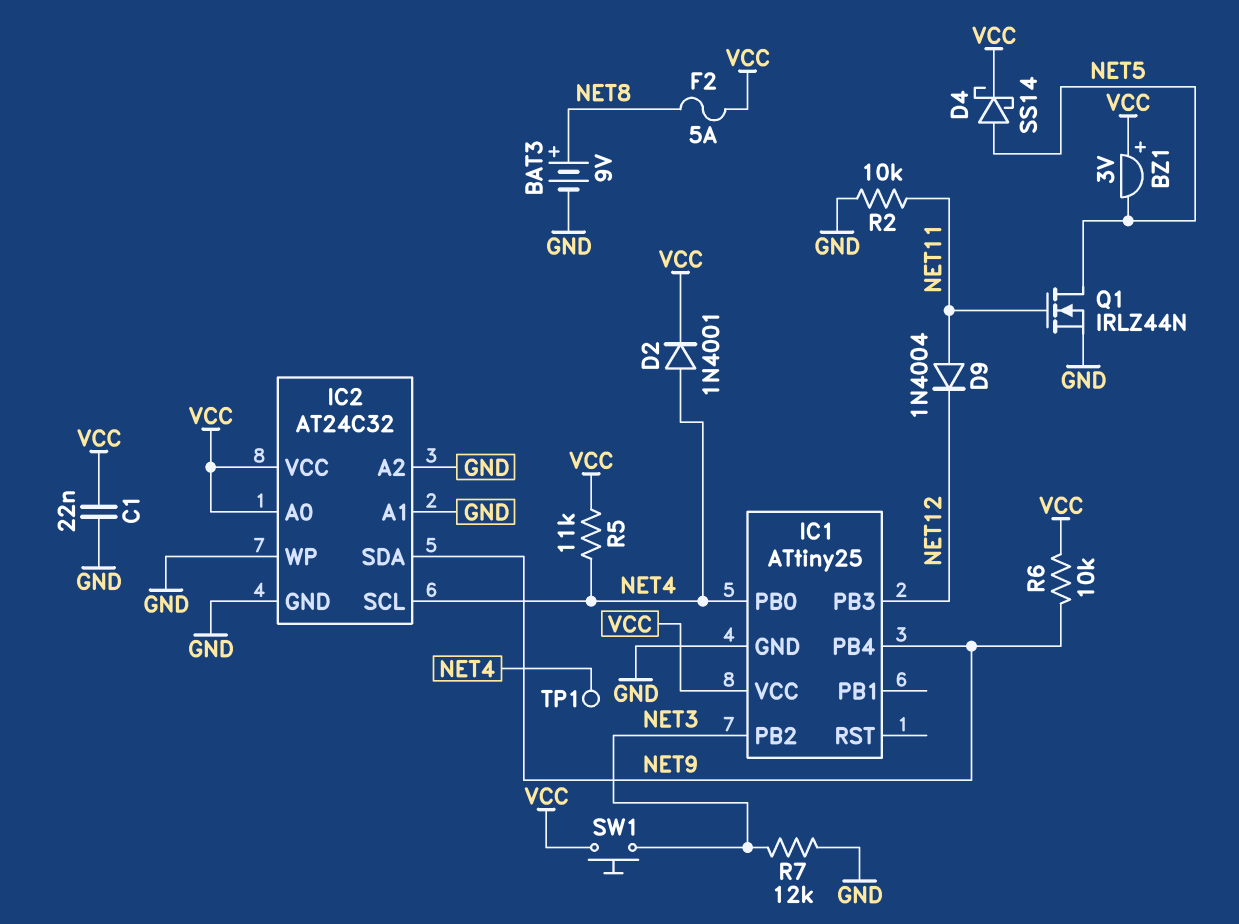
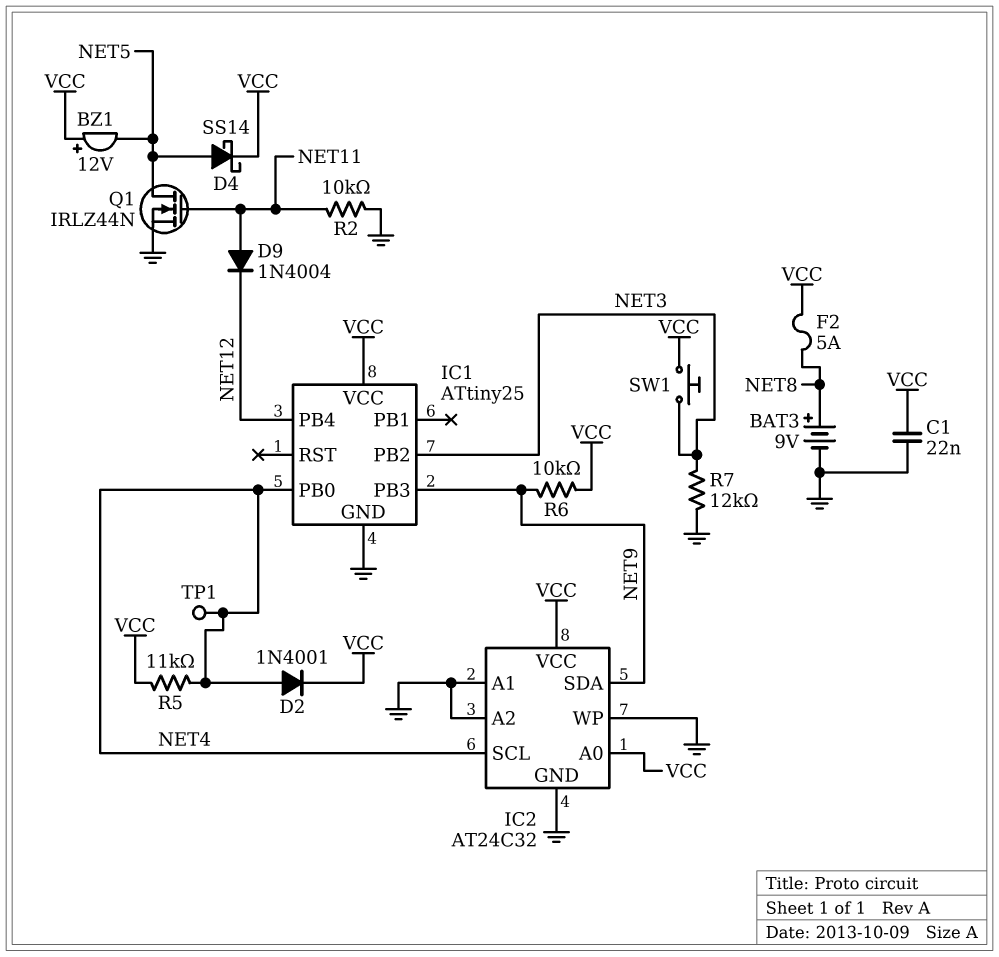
BZ1: buzzer 3V (plus VCC, minus NET5) -> buzzer 12V (plus VCC, minus NET5)
IC1 pin PB3: NET12 -> NET9
IC1 pin PB4: NET9 -> NET12

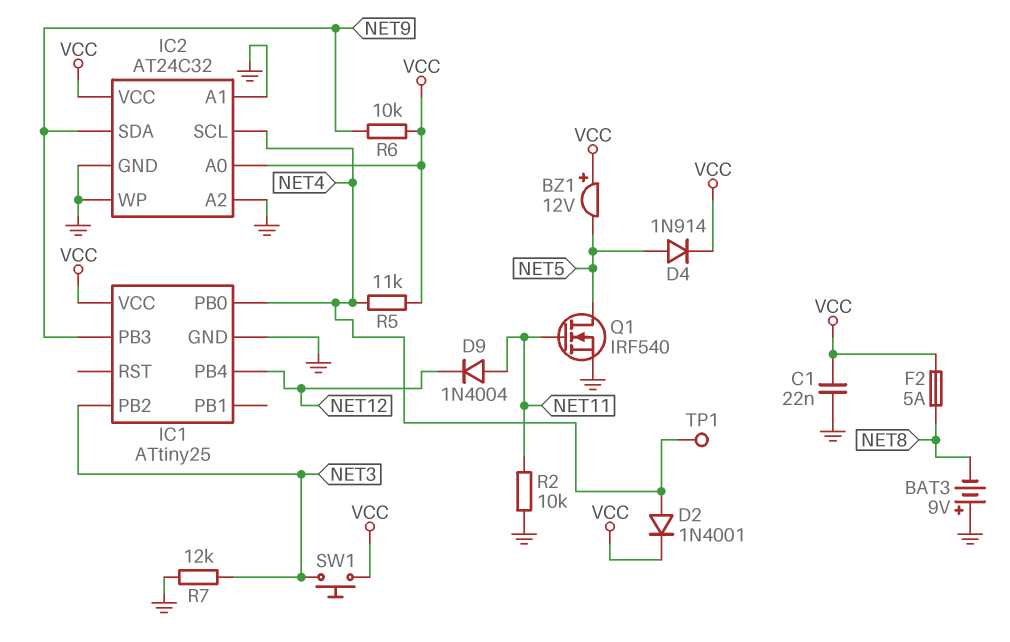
BAT3: 9V (plus NET8, minus GND) -> 9V (plus GND, minus NET8)
D4: schottky SS14 (A NET5, K VCC) -> diode 1N914 (A NET5, K VCC)
Q1: NMOS IRLZ44N (G NET11, D NET5, S GND) -> NMOS IRF540 (G NET11, D NET5, S GND)

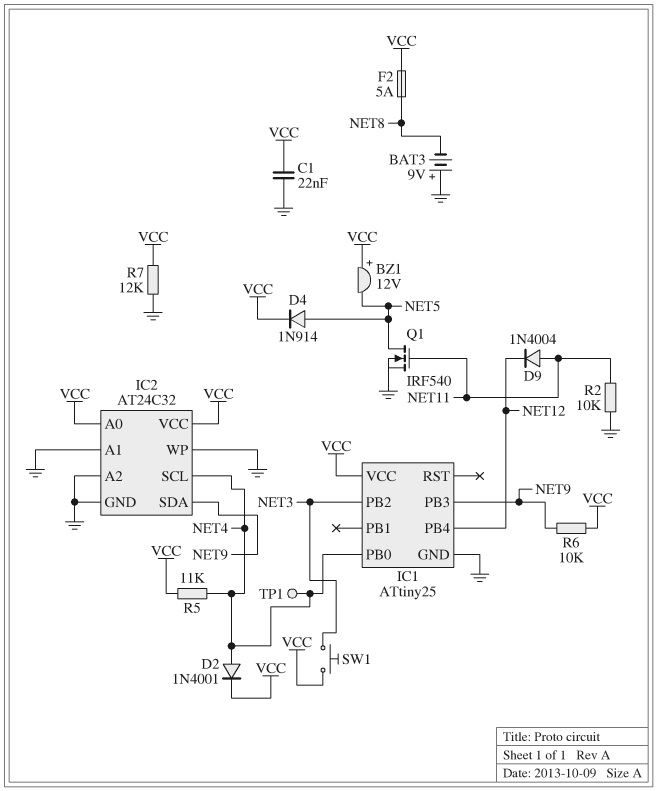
R7: 12k (GND, NET3) -> 12k (GND, VCC)

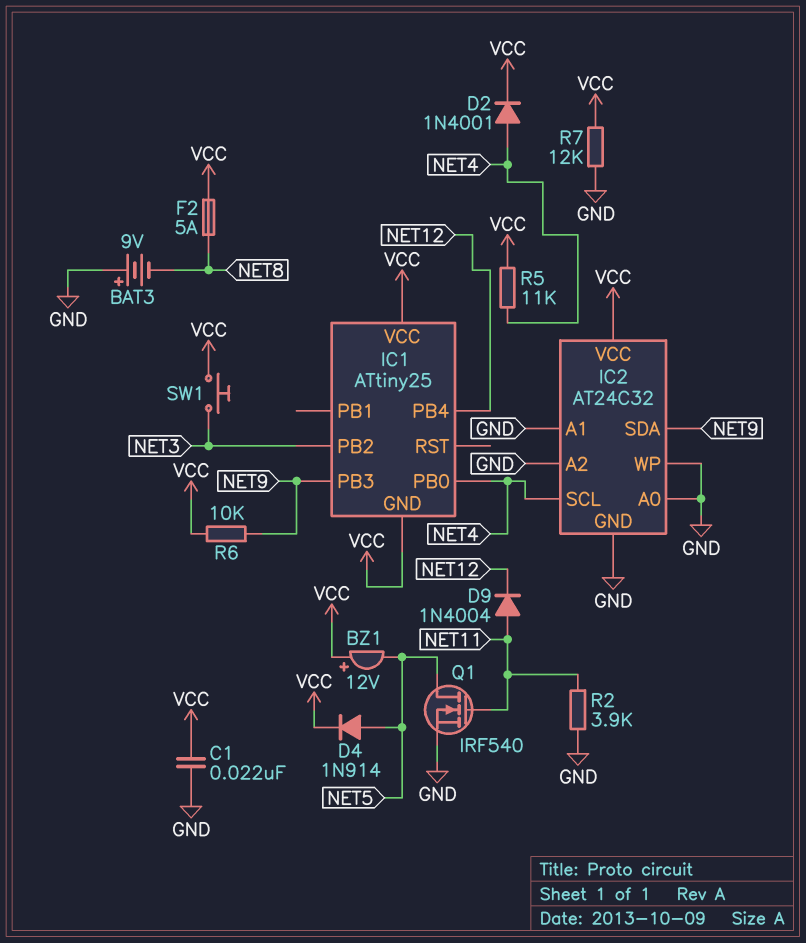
IC1 pin GND: GND -> VCC
IC2 pin A0: VCC -> GND
R2: 10k (GND, NET11) -> 3.9k (GND, NET11)
TP1: test point (NET4) -> none

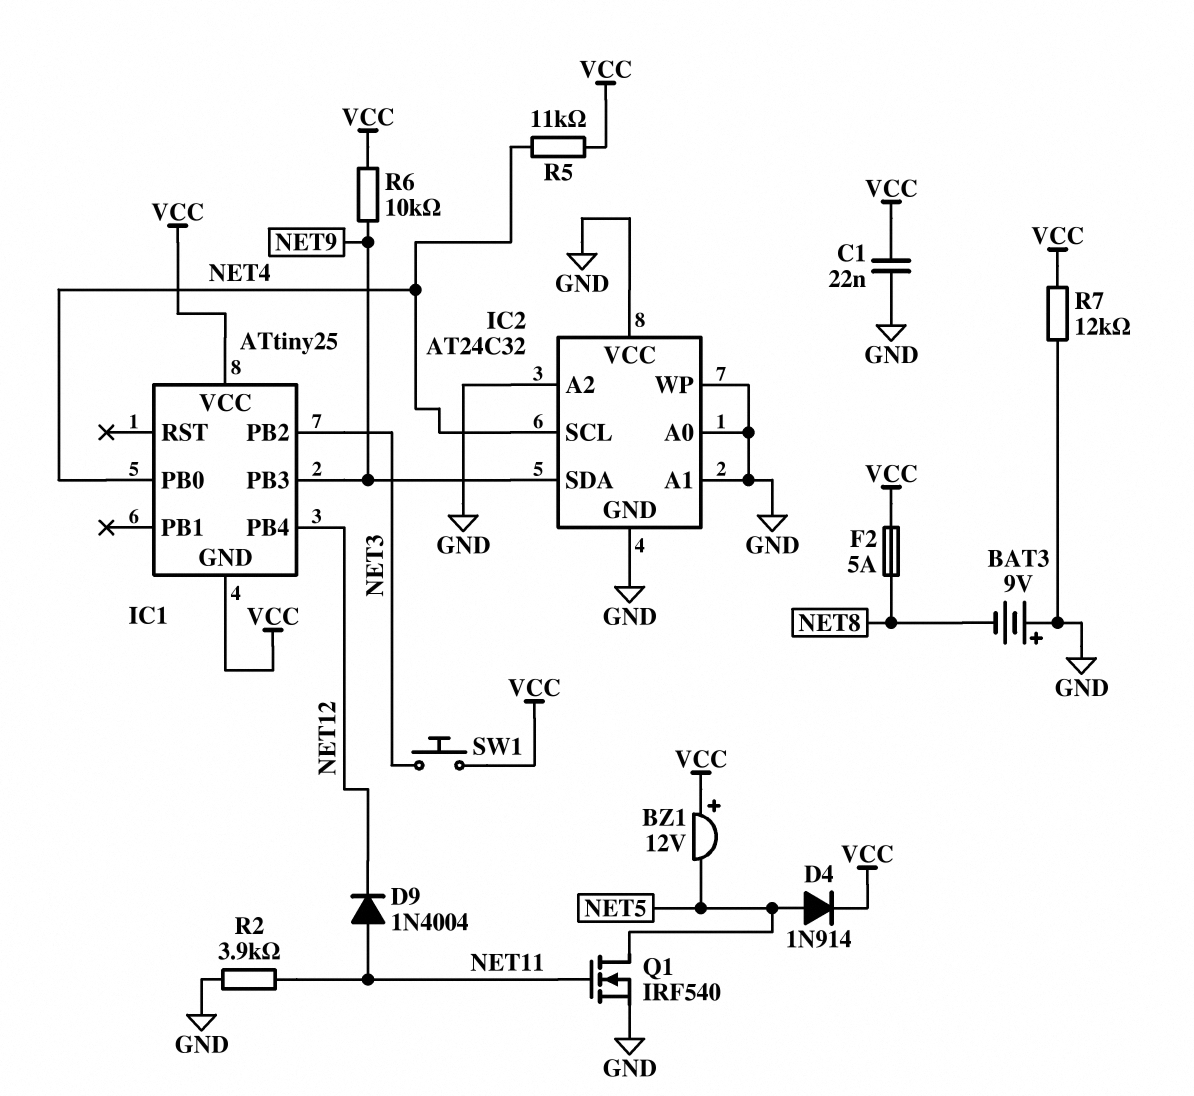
D2: diode 1N4001 (A NET4, K VCC) -> none
IC2 pin VCC: VCC -> GND

